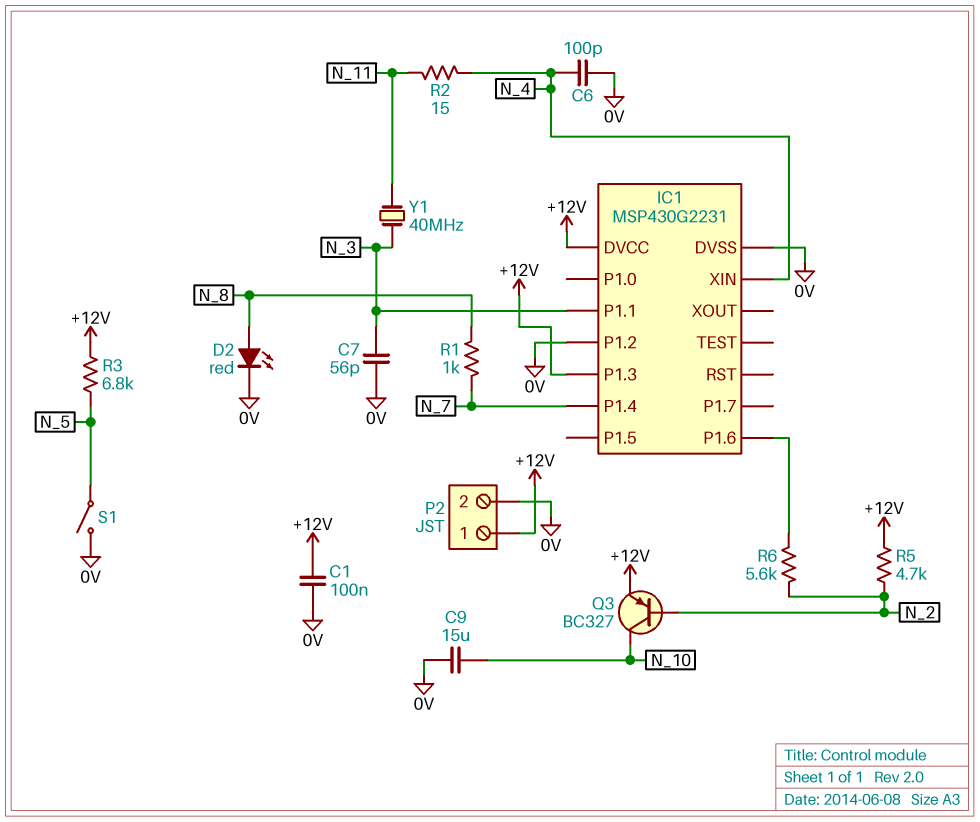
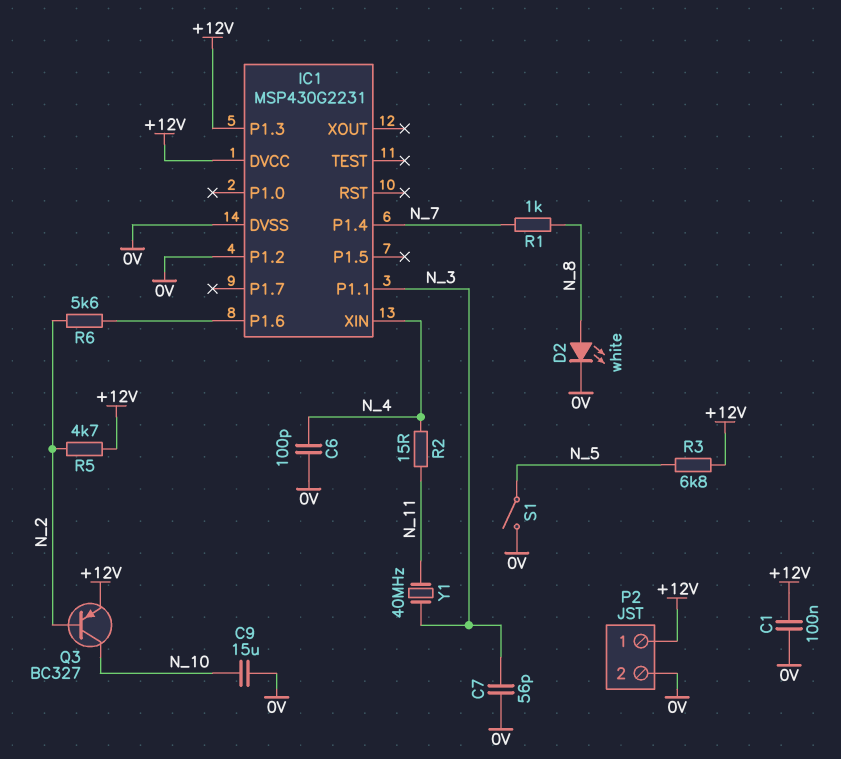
D2: LED red (A N_8, K 0V) -> LED white (A N_8, K 0V)

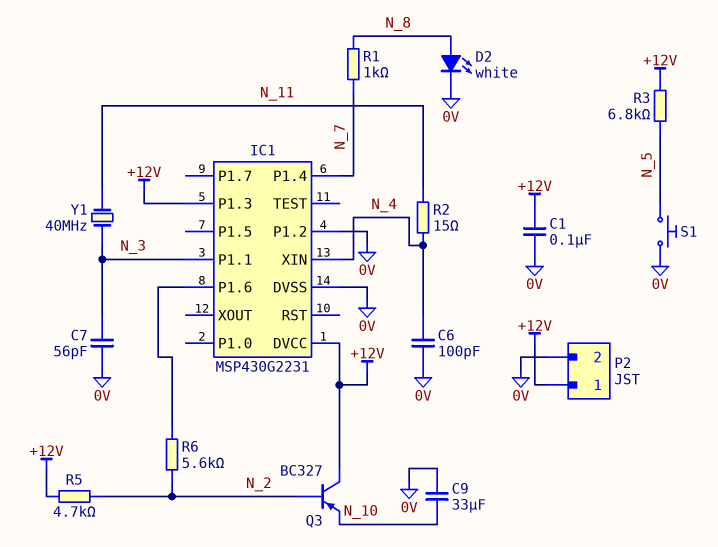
C9: 15uF (0V, N_10) -> 33uF (0V, N_10)
Q3: PNP BC327 (B N_2, C N_10, E +12V) -> PNP BC327 (B N_2, C +12V, E N_10)
S1: switch (0V, N_5) -> button (0V, N_5)

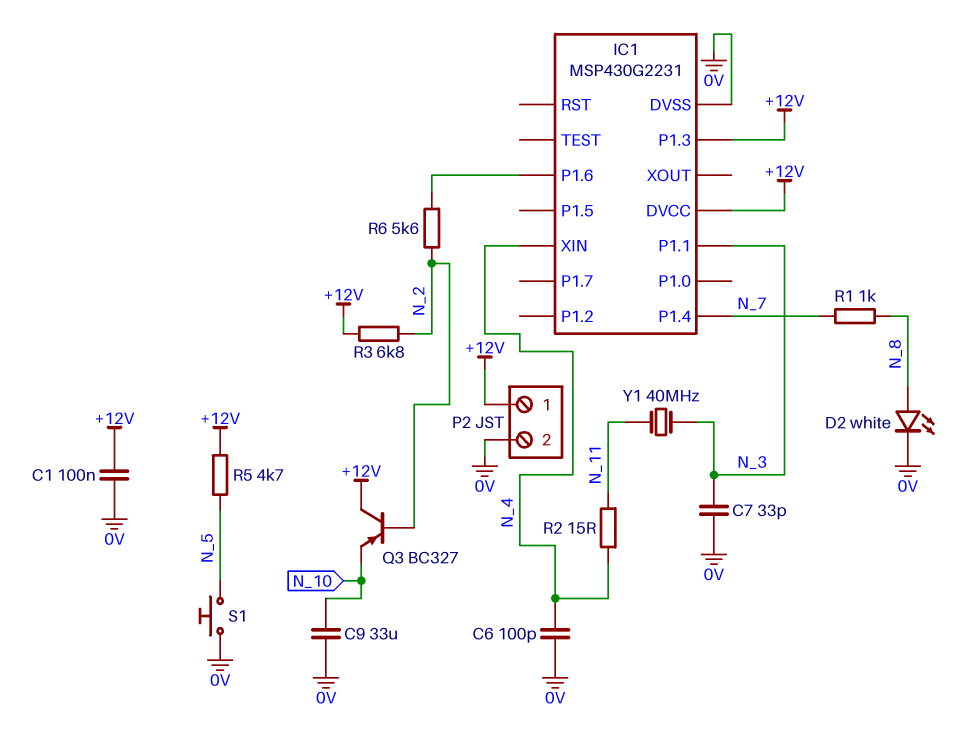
C7: 56pF (0V, N_3) -> 33pF (0V, N_3)
IC1 pin P1.2: 0V -> none
R3: 6.8k (+12V, N_5) -> 6.8k (+12V, N_2)
R5: 4.7k (+12V, N_2) -> 4.7k (+12V, N_5)

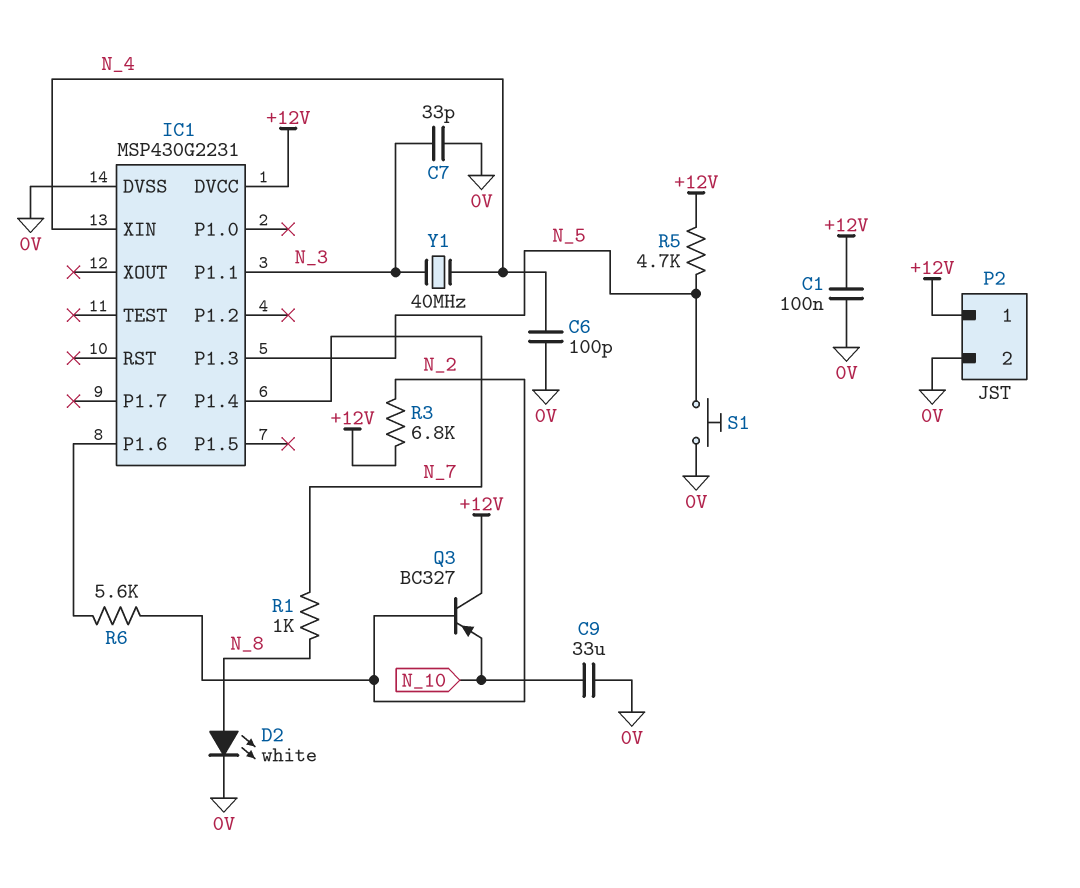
IC1 pin P1.3: +12V -> N_5
R2: 15 (N_4, N_11) -> none
Y1: 40MHz (N_3, N_11) -> 40MHz (N_3, N_4)

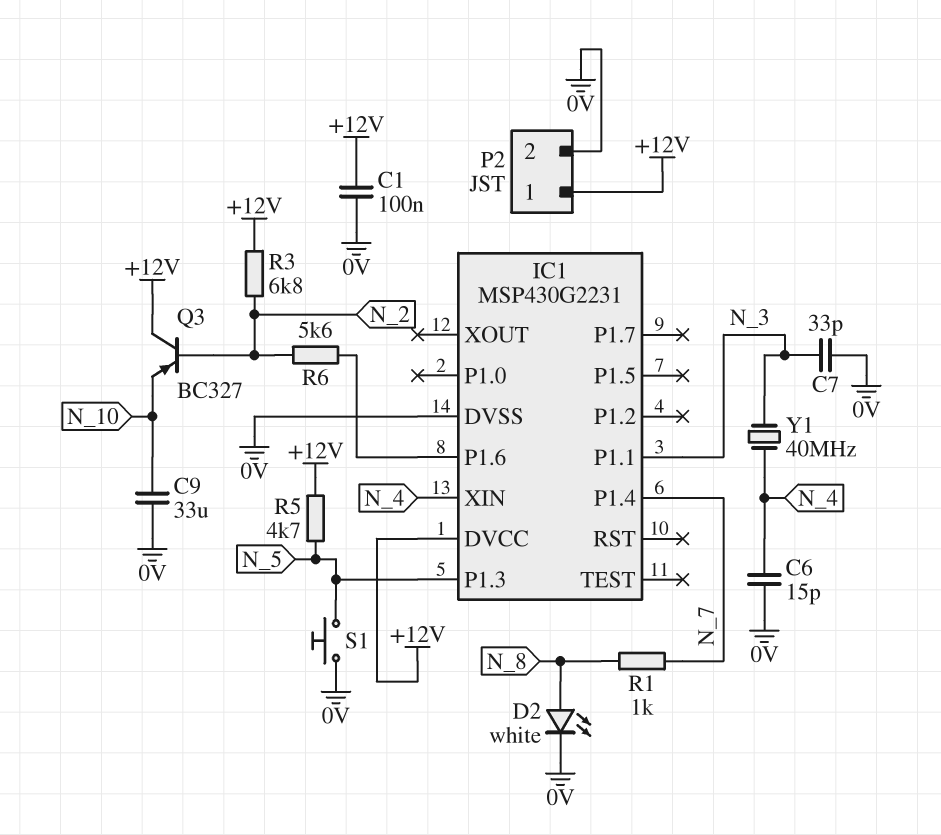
C6: 100pF (0V, N_4) -> 15pF (0V, N_4)

